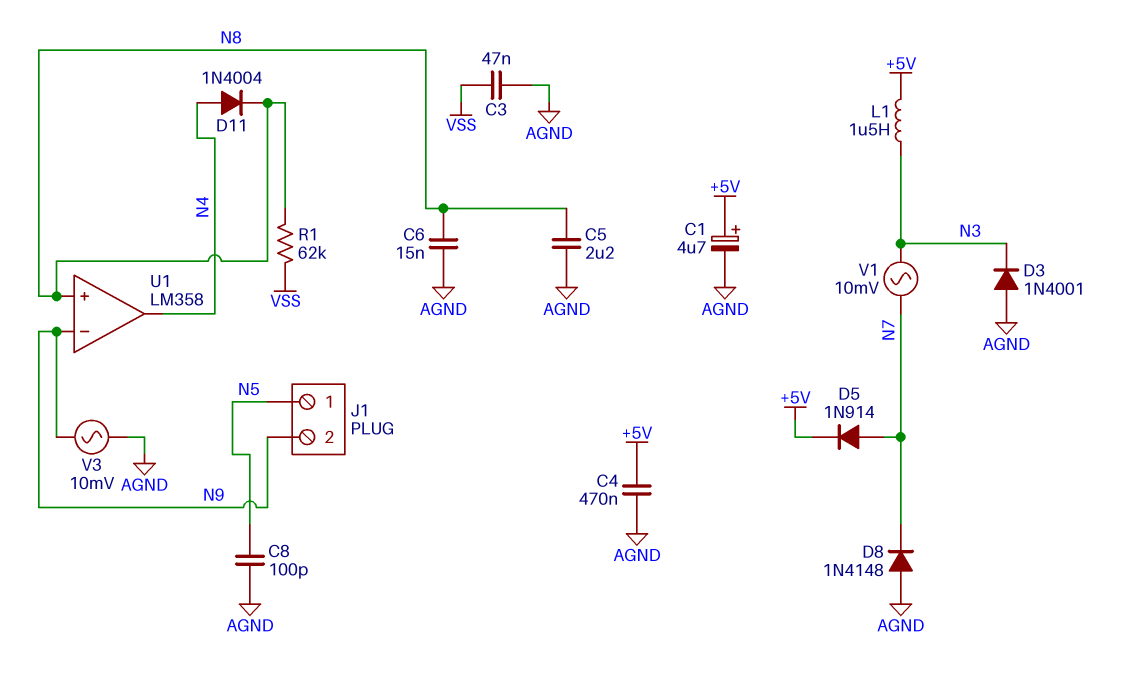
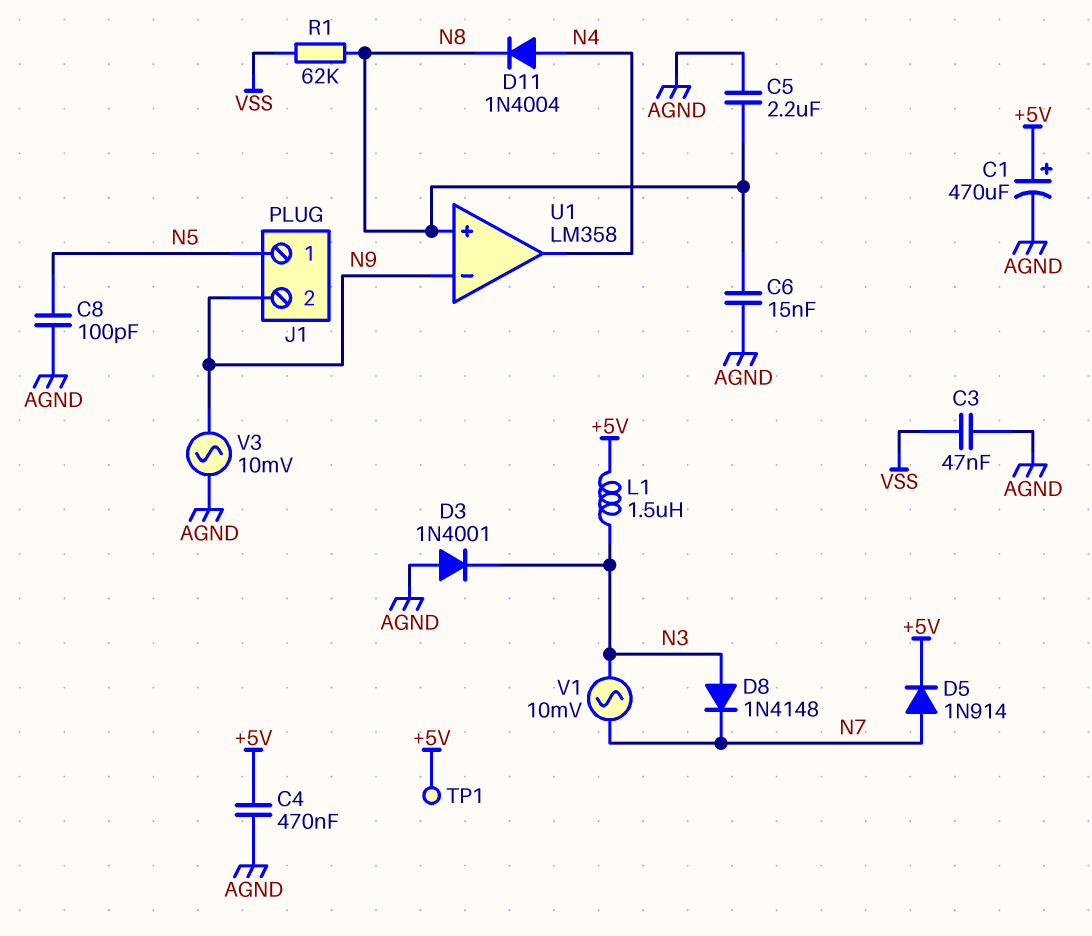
C1: 4.7uF (plus +5V, minus AGND) -> 470uF (plus +5V, minus AGND)
D8: diode 1N4148 (A AGND, K N7) -> diode 1N4148 (A N3, K N7)
TP1: none -> test point (+5V)

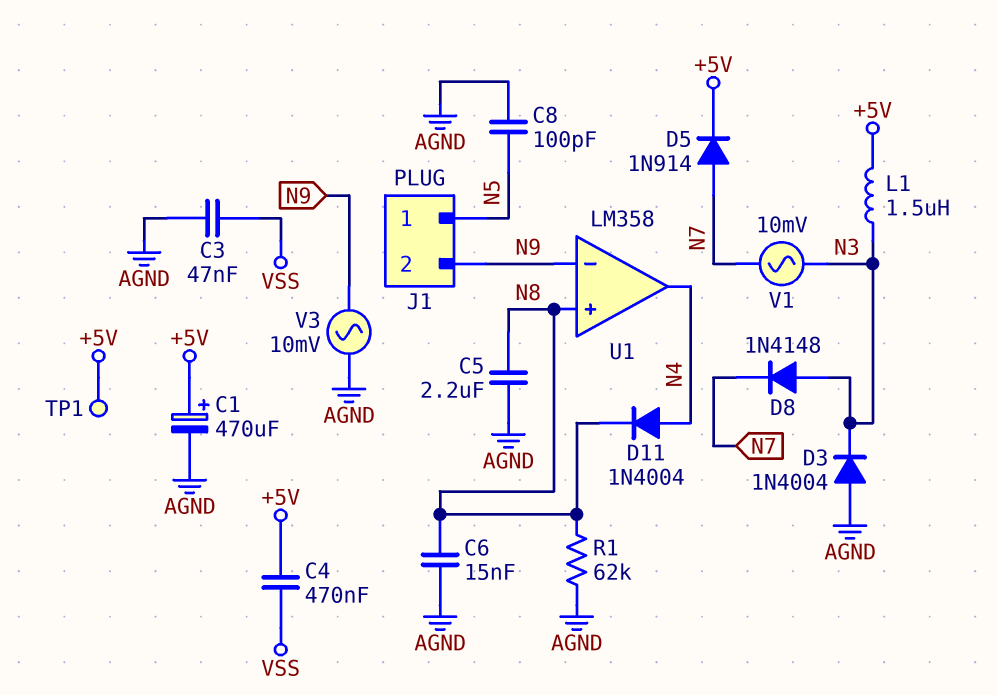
C4: 470nF (+5V, AGND) -> 470nF (+5V, VSS)
D3: diode 1N4001 (A AGND, K N3) -> diode 1N4004 (A AGND, K N3)
R1: 62k (N8, VSS) -> 62k (AGND, N8)

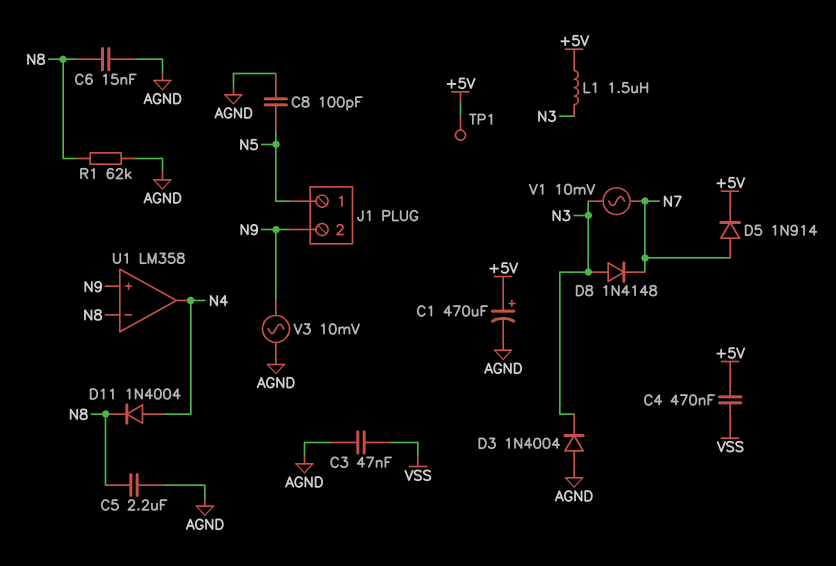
U1 pin in+: N8 -> N9
U1 pin in-: N9 -> N8

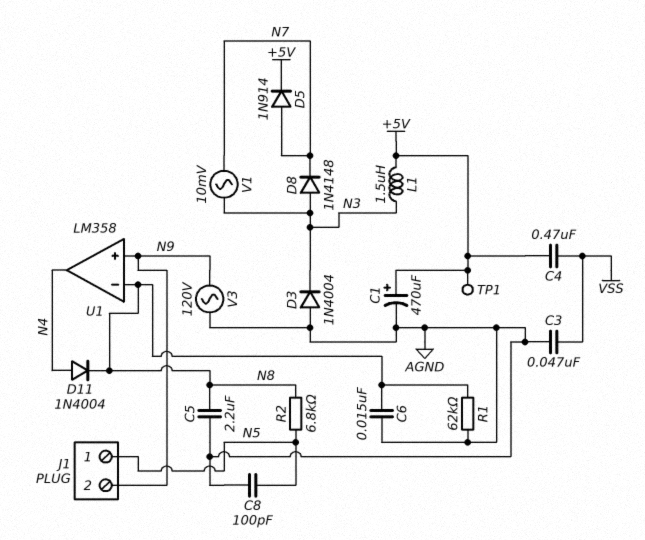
R2: none -> 6.8k (N5, N8)
V3: AC 10mV (AGND, N9) -> AC 120V (AGND, N9)

